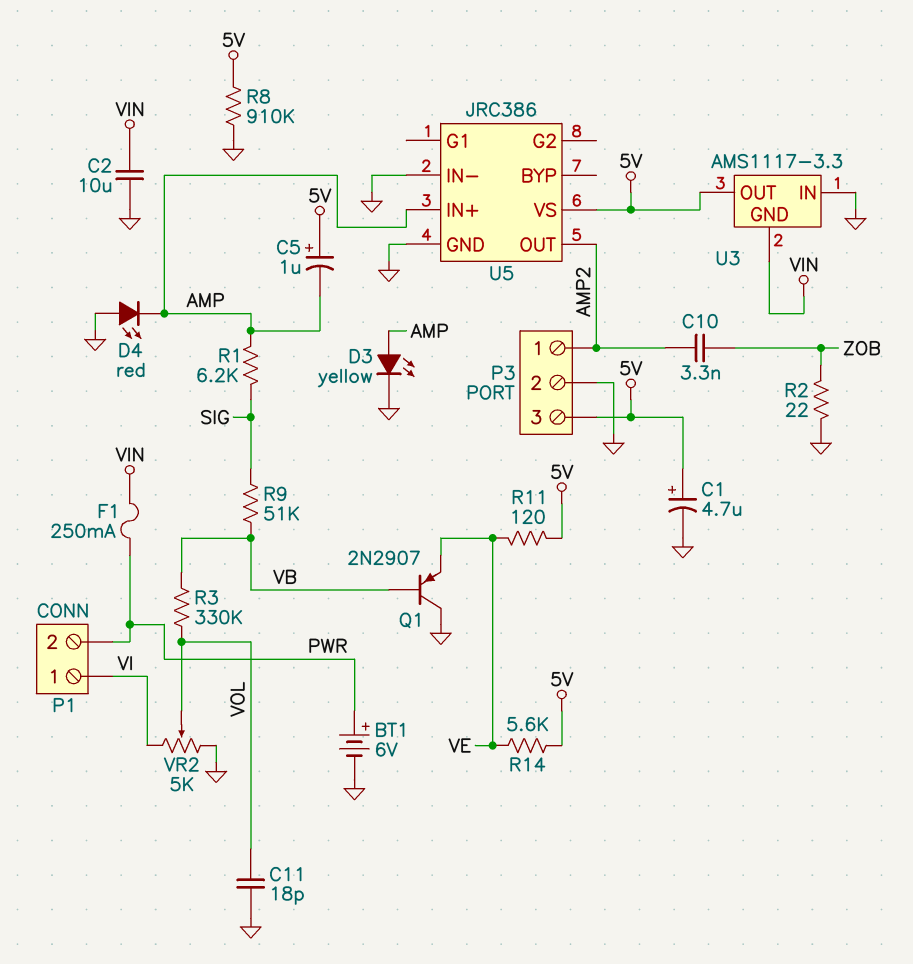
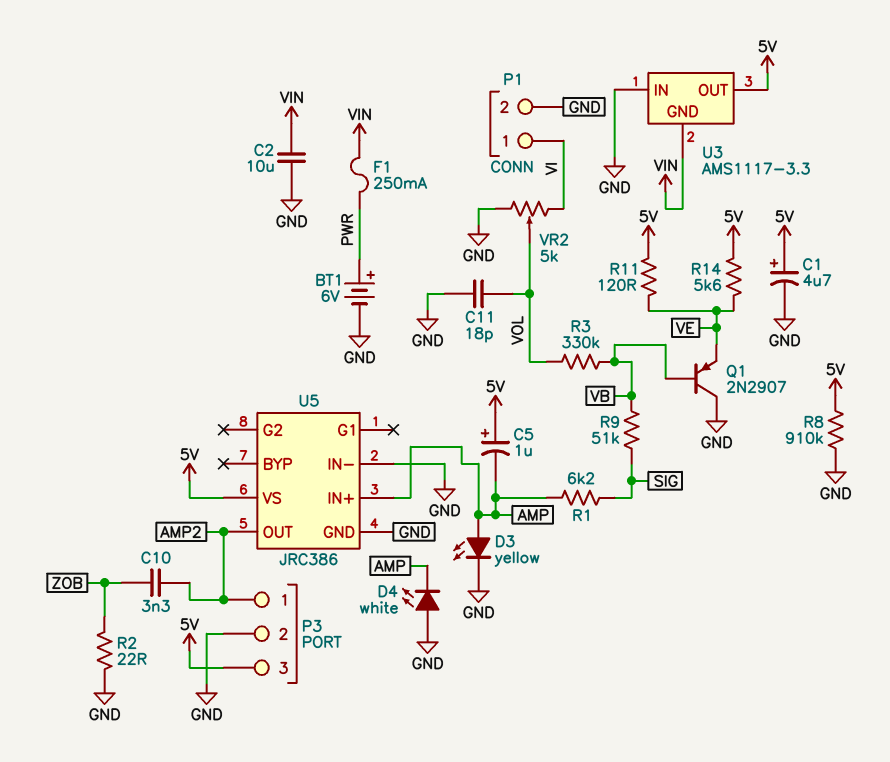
D4: LED red (A GND, K AMP) -> LED white (A GND, K AMP)
P1 pin 2: PWR -> GND

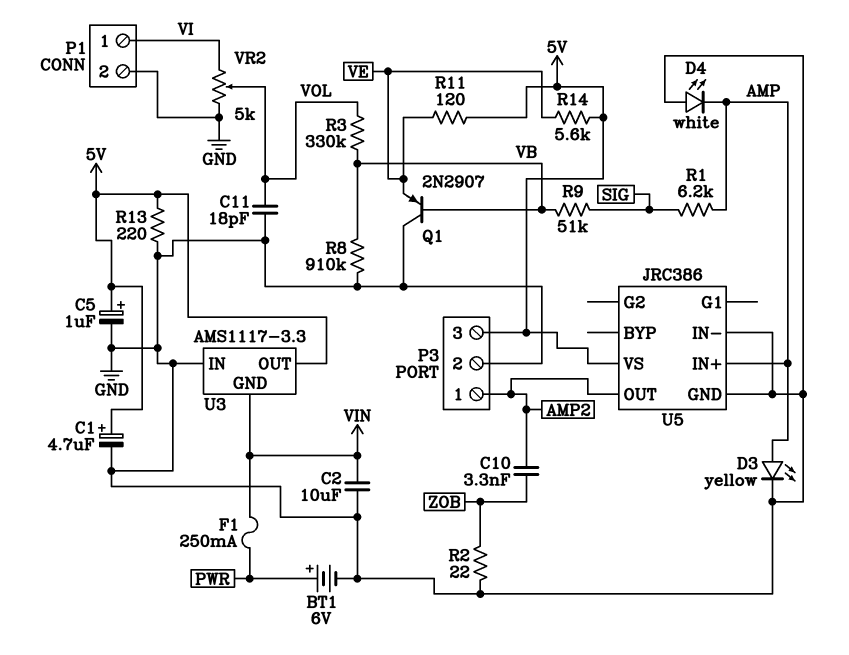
C5: 1uF (plus 5V, minus AMP) -> 1uF (plus 5V, minus GND)
R8: 910k (5V, GND) -> 910k (GND, VB)
R13: none -> 220 (5V, GND)

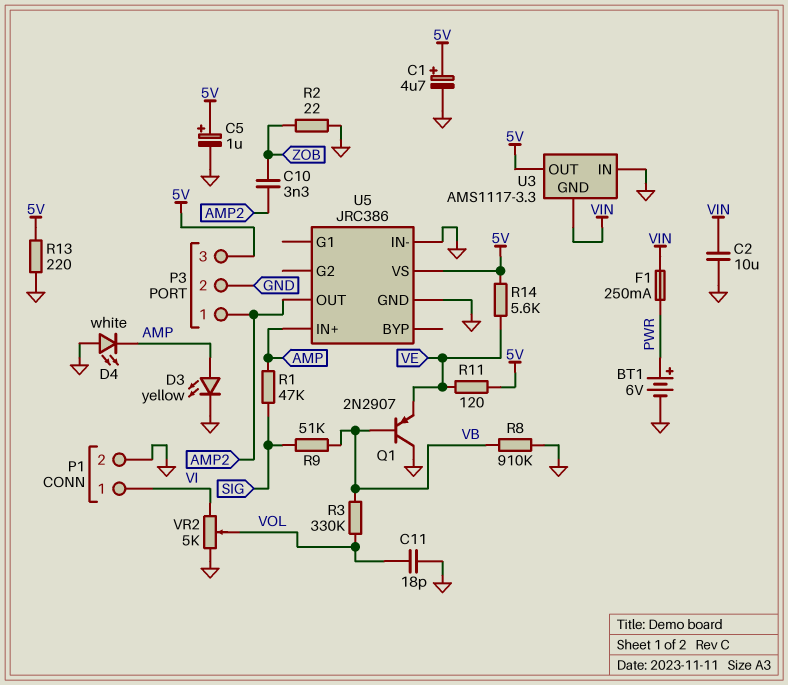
R1: 6.2k (AMP, SIG) -> 47k (AMP, SIG)

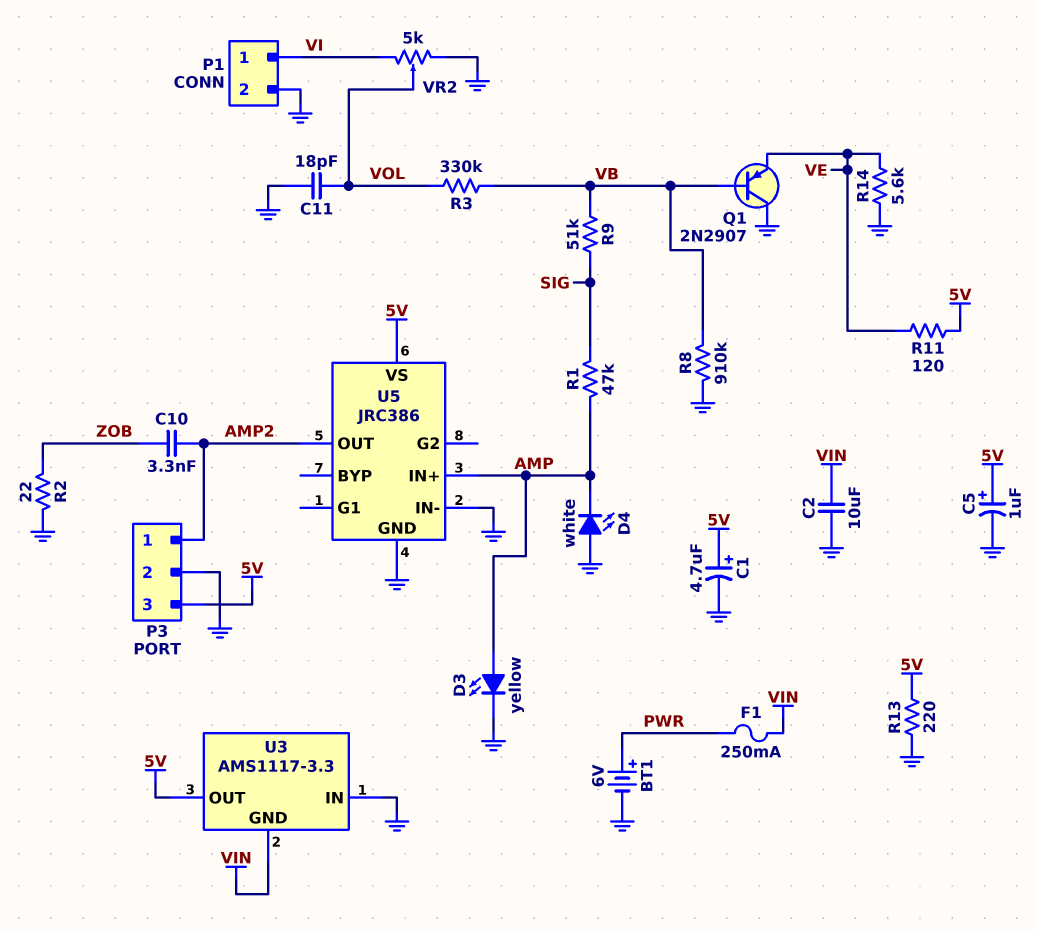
R14: 5.6k (5V, VE) -> 5.6k (GND, VE)

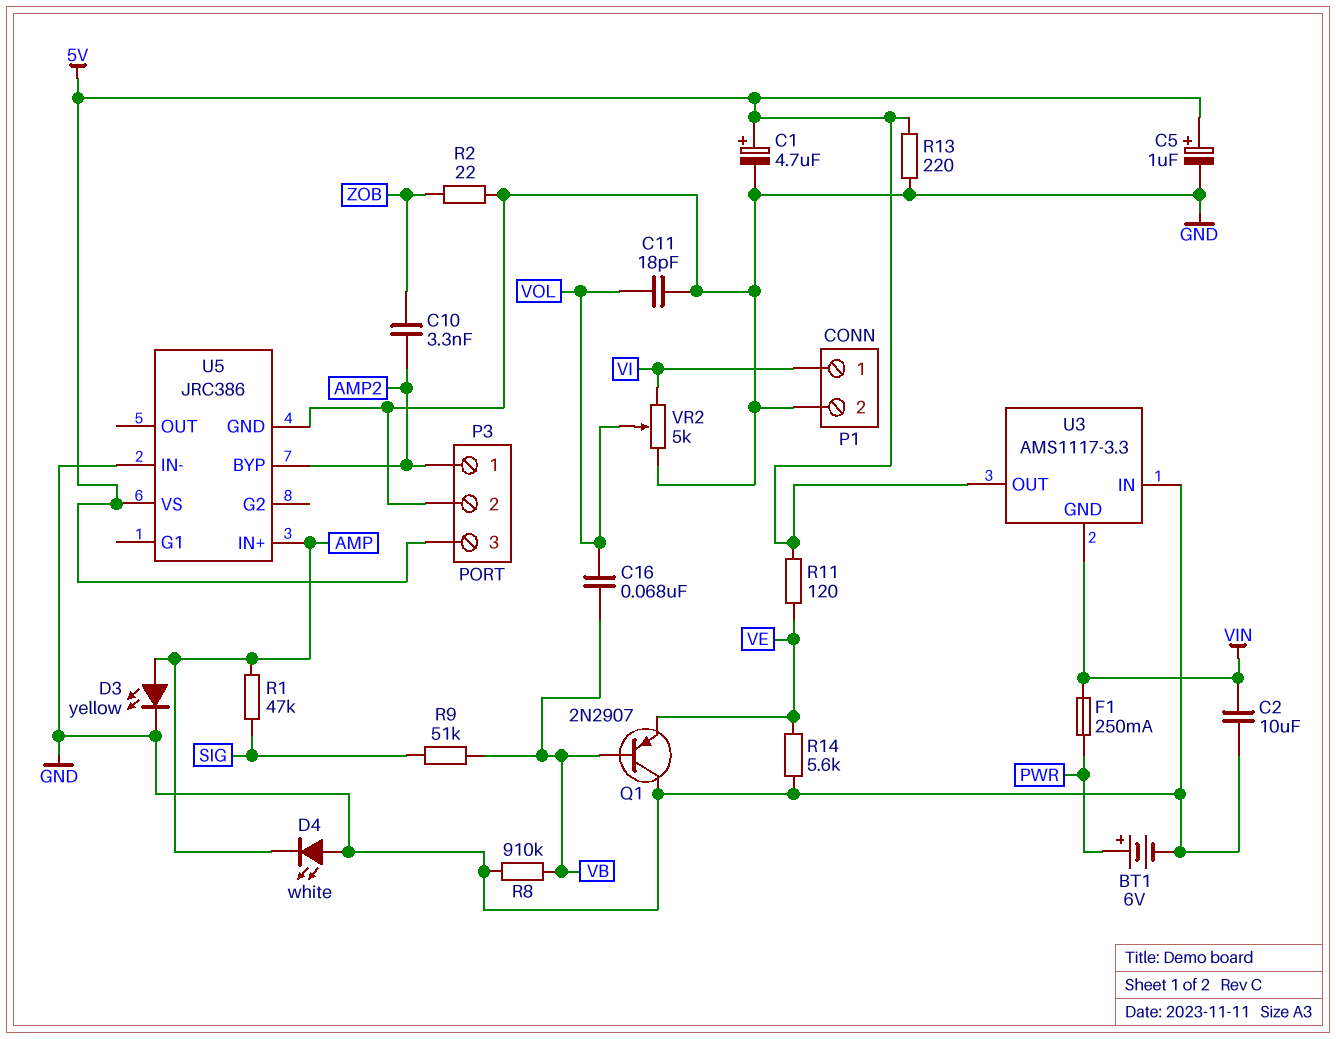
C16: none -> 68nF (VB, VOL)
R3: 330k (VB, VOL) -> none
U5 pin BYP: none -> AMP2
U5 pin OUT: AMP2 -> none

